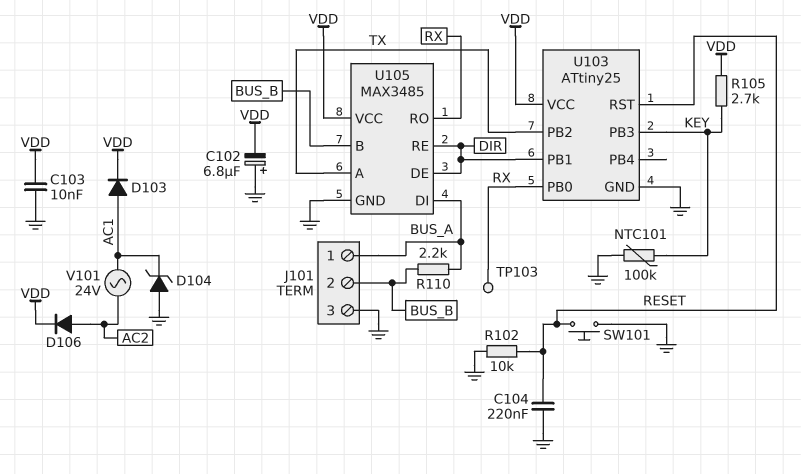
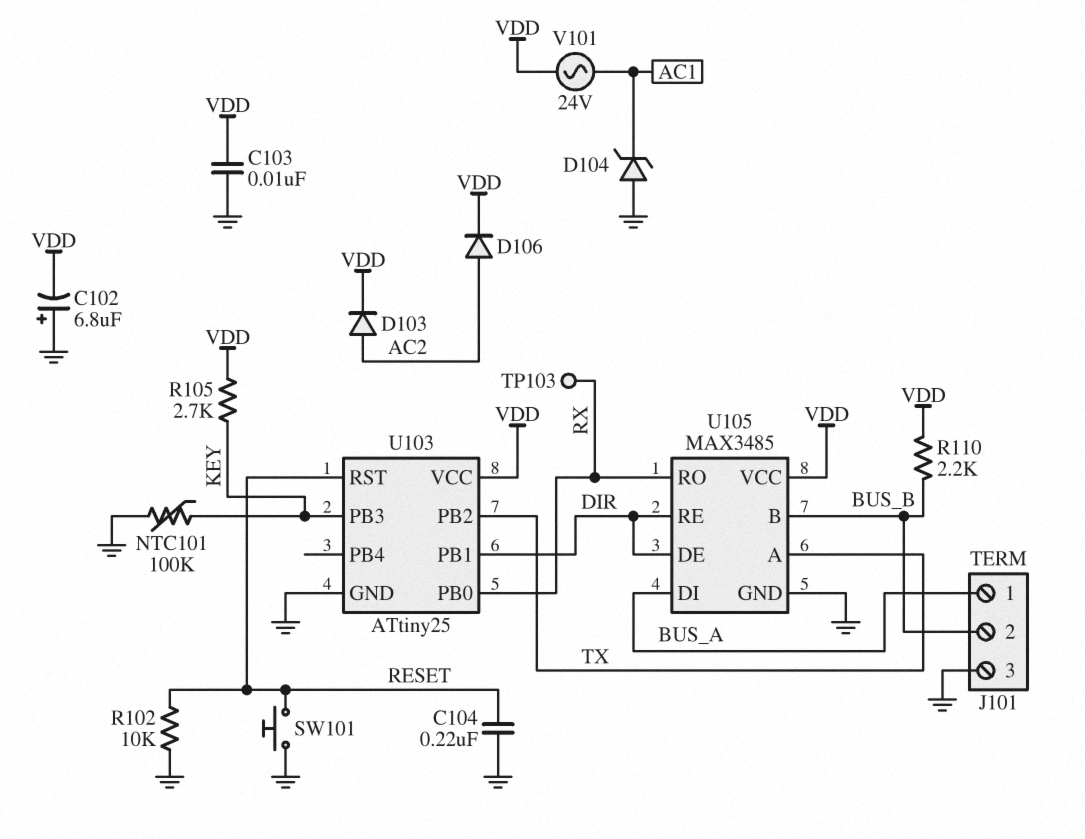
D103: diode (A AC1, K VDD) -> diode (A AC2, K VDD)
R110: 2.2k (BUS_A, BUS_B) -> 2.2k (BUS_B, VDD)
V101: AC 24V (AC1, AC2) -> AC 24V (AC1, VDD)

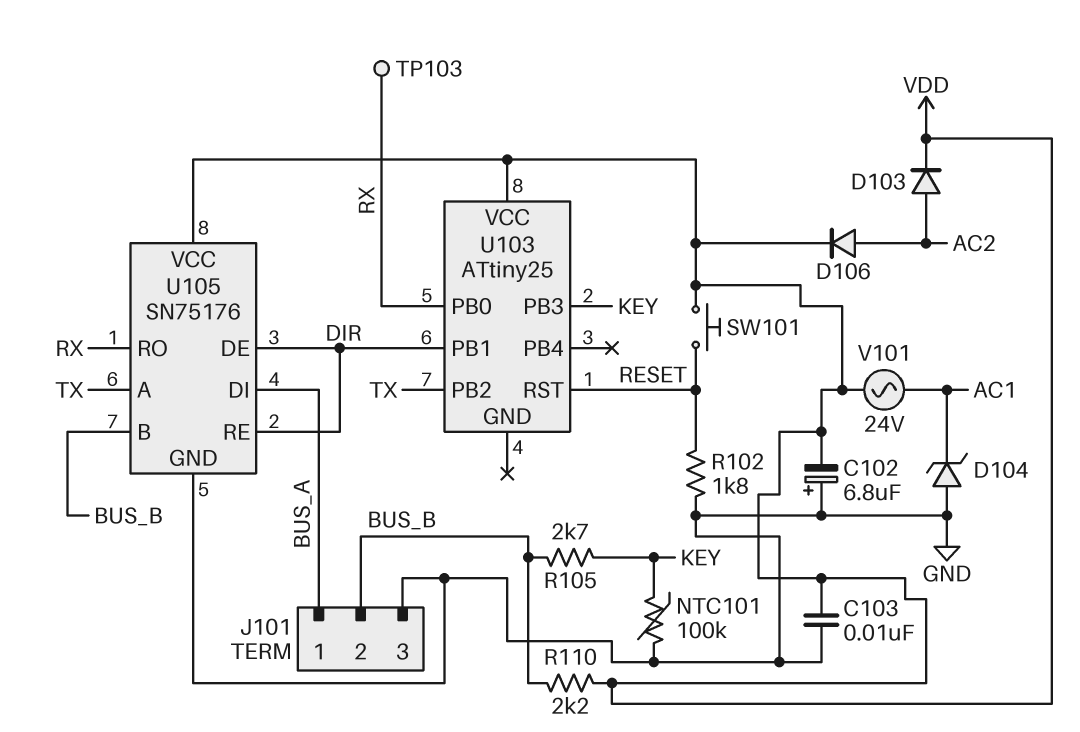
C104: 220nF (GND, RESET) -> none
R102: 10k (GND, RESET) -> 1.8k (GND, RESET)
R105: 2.7k (KEY, VDD) -> 2.7k (BUS_B, KEY)
SW101: button (GND, RESET) -> button (RESET, VDD)
U103 pin GND: GND -> none
U105: MAX3485 -> SN75176

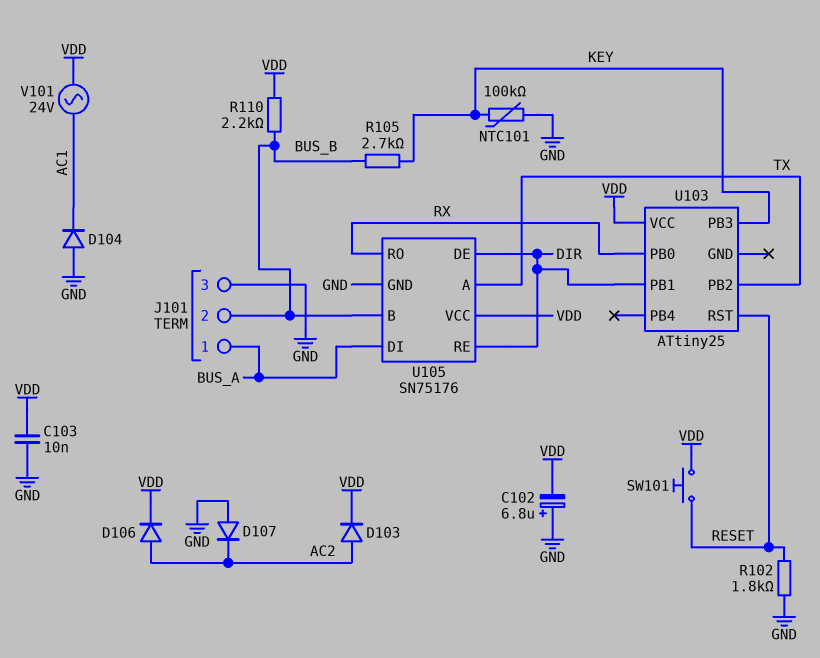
D104: zener (A GND, K AC1) -> diode (A GND, K AC1)
D107: none -> diode (A GND, K AC2)
TP103: test point (RX) -> none

